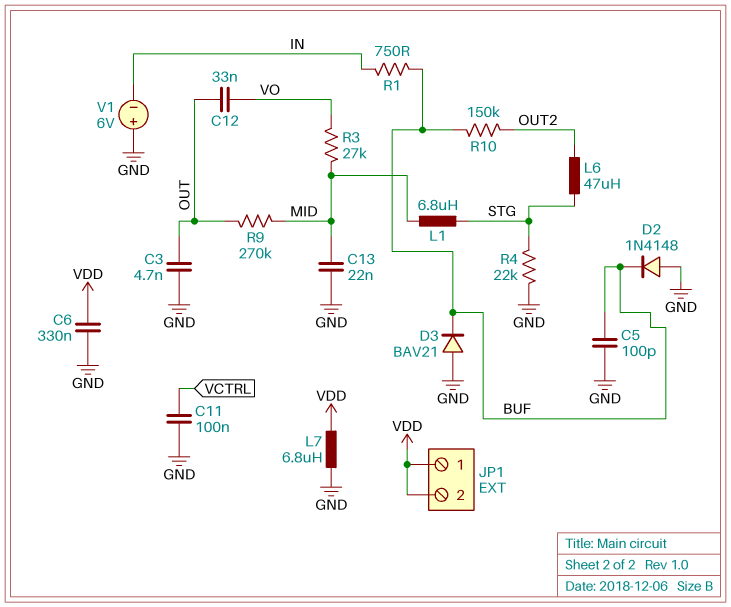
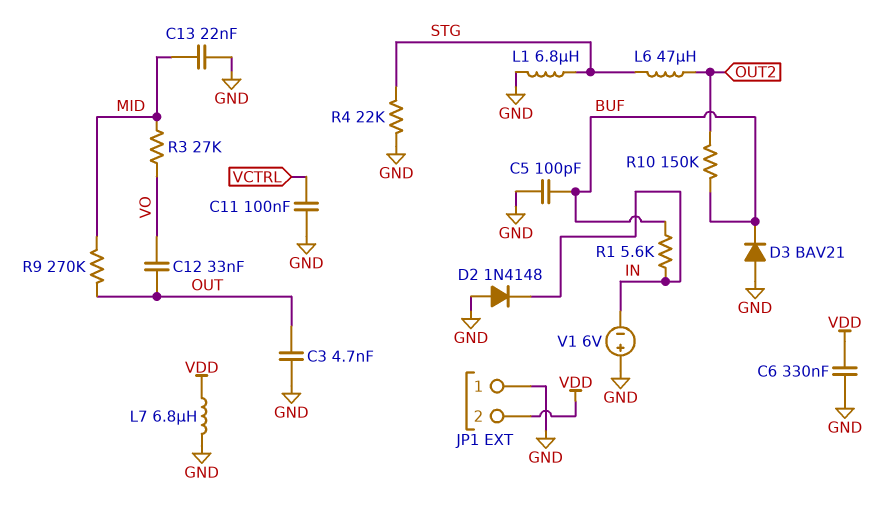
D2: diode 1N4148 (A GND, K BUF) -> diode 1N4148 (A GND, K IN)
JP1 pin 1: VDD -> GND
L1: 6.8uH (MID, STG) -> 6.8uH (GND, STG)
R1: 750 (BUF, IN) -> 5.6k (BUF, IN)

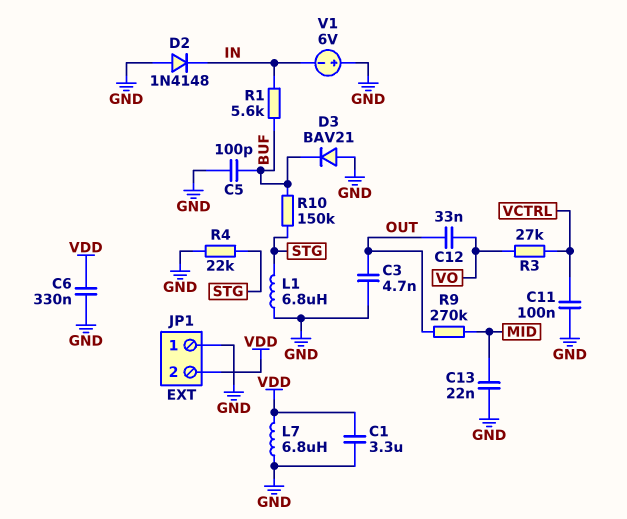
C1: none -> 3.3uF (GND, VDD)
L6: 47uH (OUT2, STG) -> none
R3: 27k (MID, VO) -> 27k (VCTRL, VO)
R10: 150k (BUF, OUT2) -> 150k (BUF, STG)

